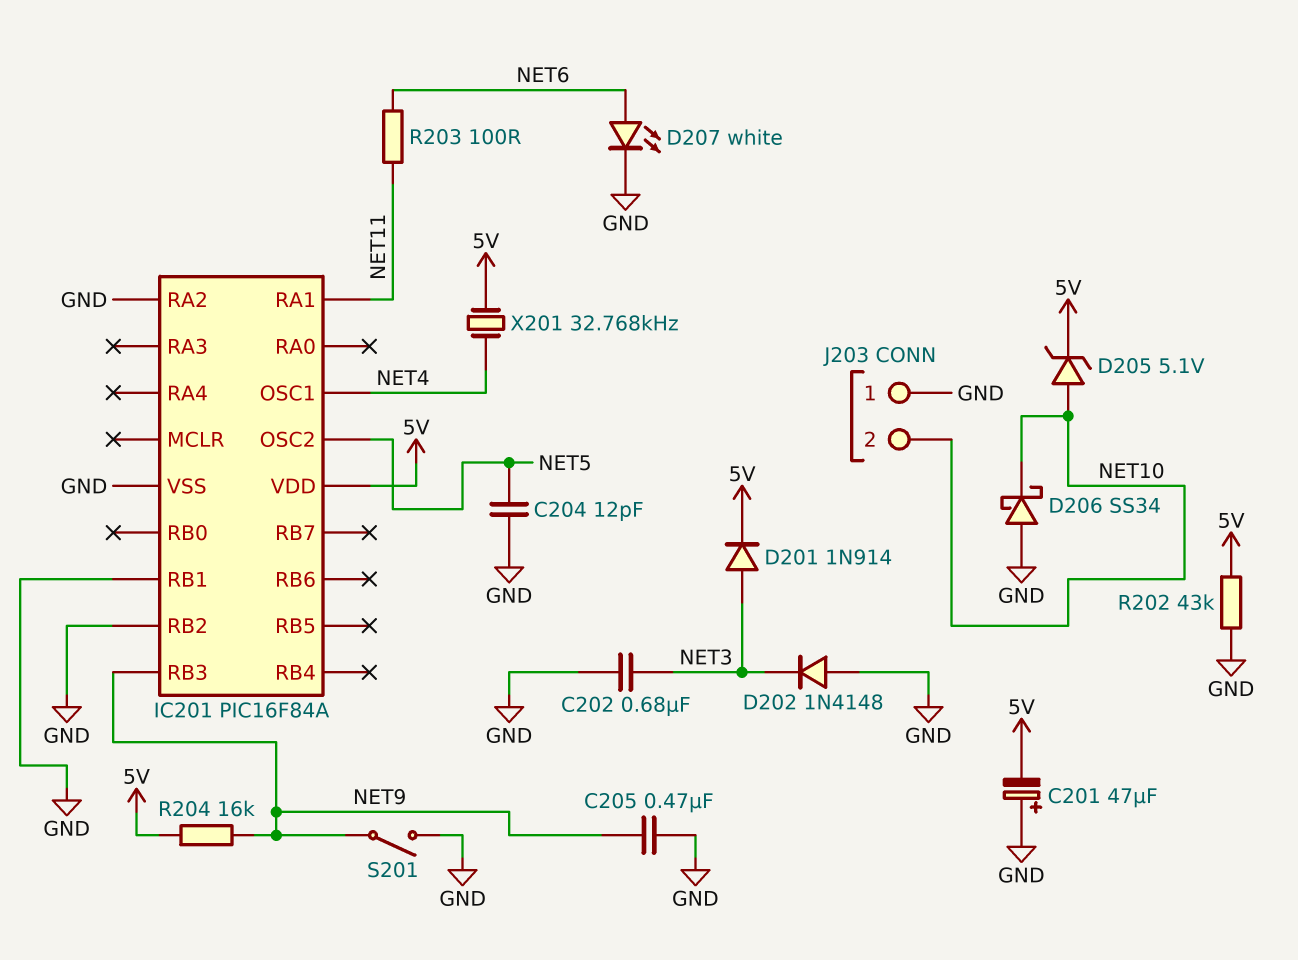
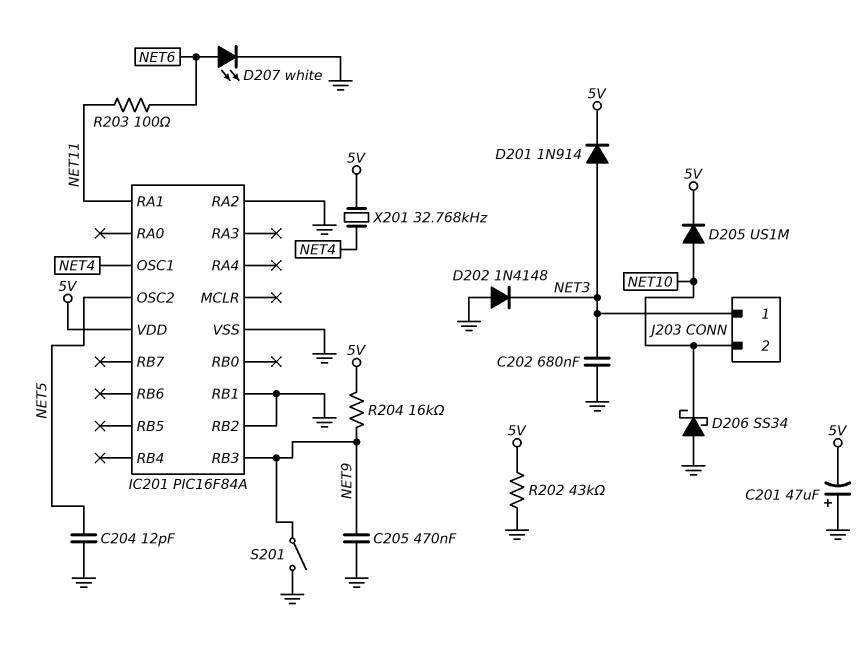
D205: zener 5.1V (A NET10, K 5V) -> diode US1M (A NET10, K 5V)
J203 pin 1: GND -> NET3

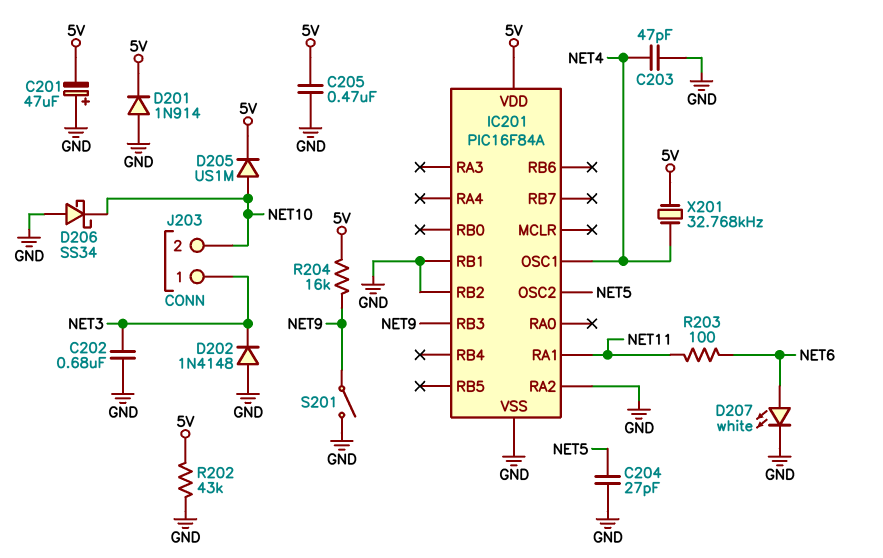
C203: none -> 47pF (GND, NET4)
C204: 12pF (GND, NET5) -> 27pF (GND, NET5)
C205: 470nF (GND, NET9) -> 470nF (5V, GND)
D201: diode 1N914 (A NET3, K 5V) -> diode 1N914 (A GND, K 5V)

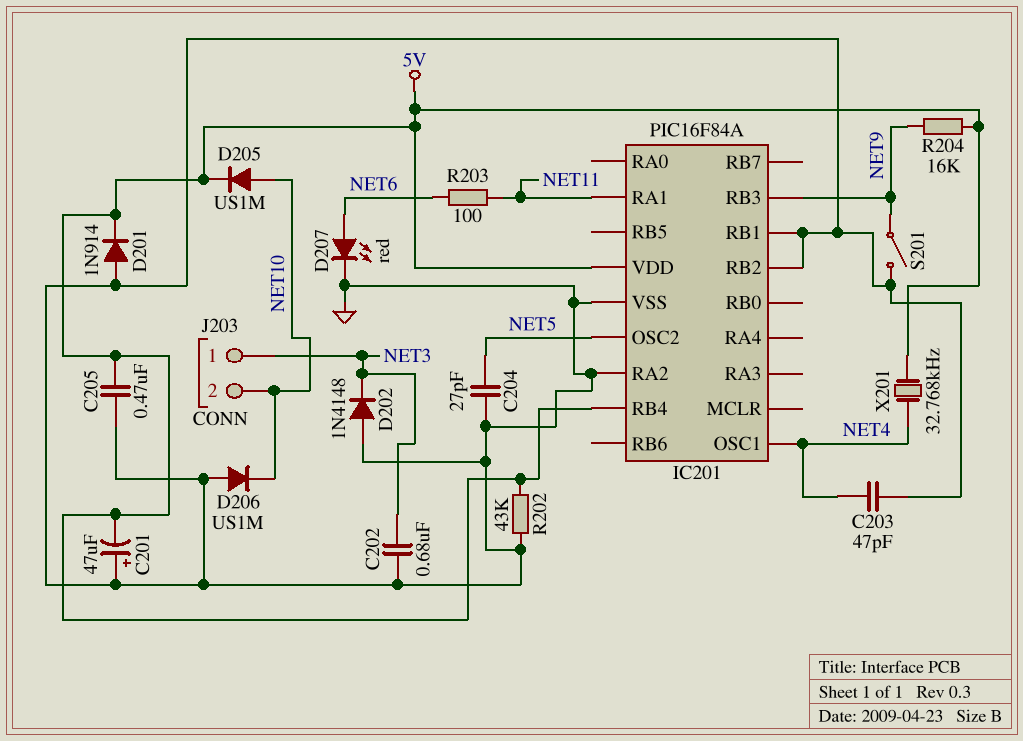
D206: schottky SS34 (A GND, K NET10) -> diode US1M (A GND, K NET10)
D207: LED white (A NET6, K GND) -> LED red (A NET6, K GND)
IC201 pin RB4: none -> 5V

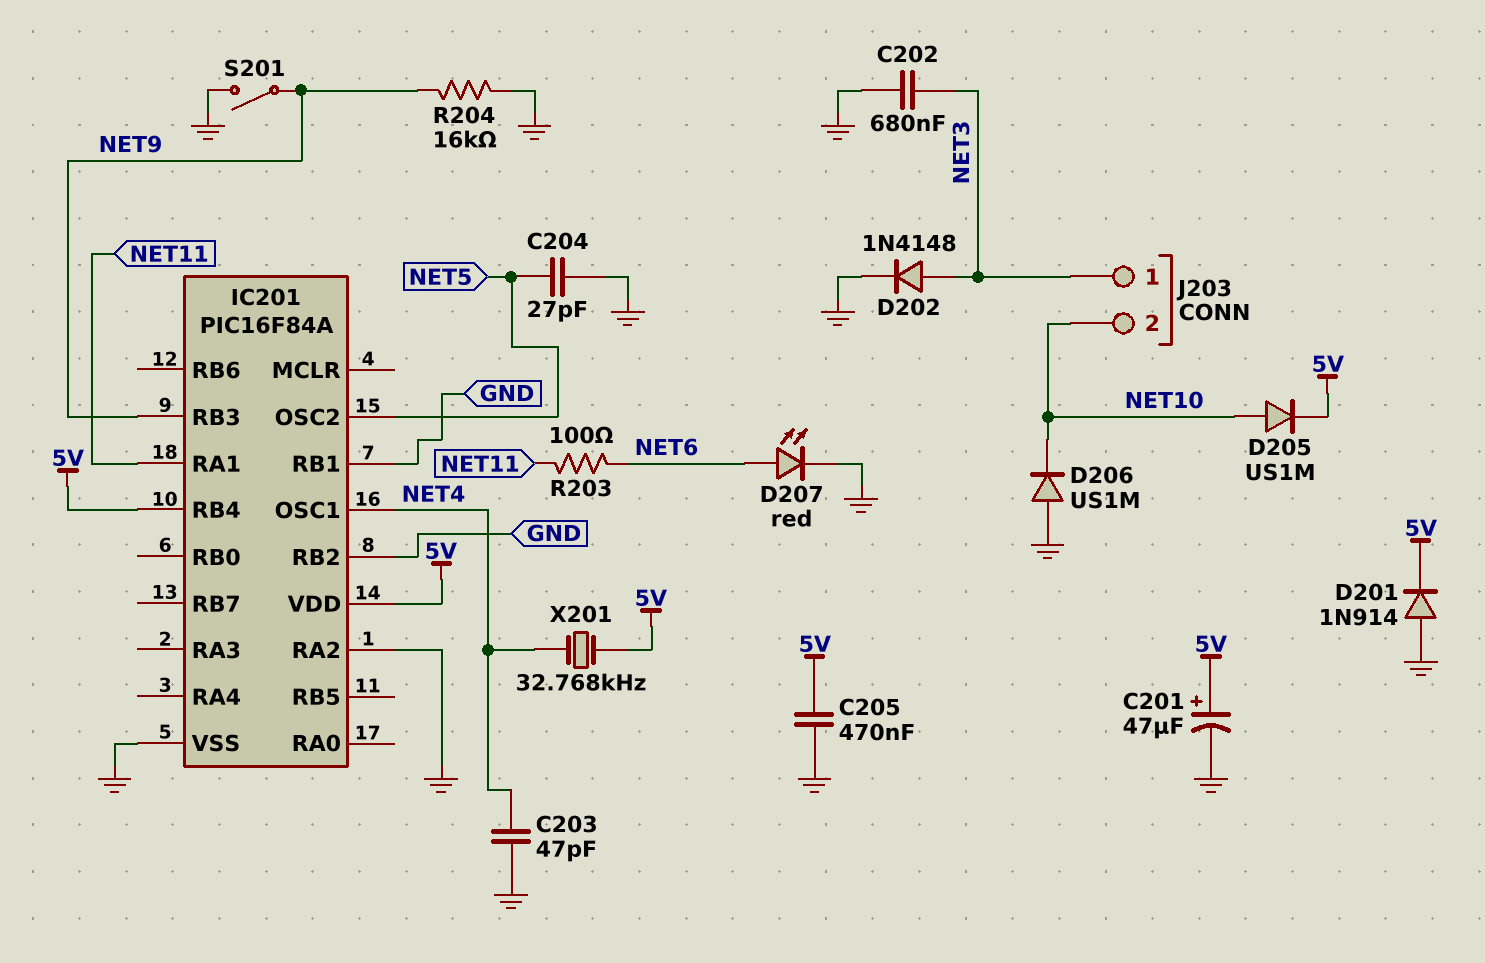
C201: 47uF (plus GND, minus 5V) -> 47uF (plus 5V, minus GND)
D202: diode 1N4148 (A GND, K NET3) -> diode 1N4148 (A NET3, K GND)
R202: 43k (5V, GND) -> none
R204: 16k (5V, NET9) -> 16k (GND, NET9)

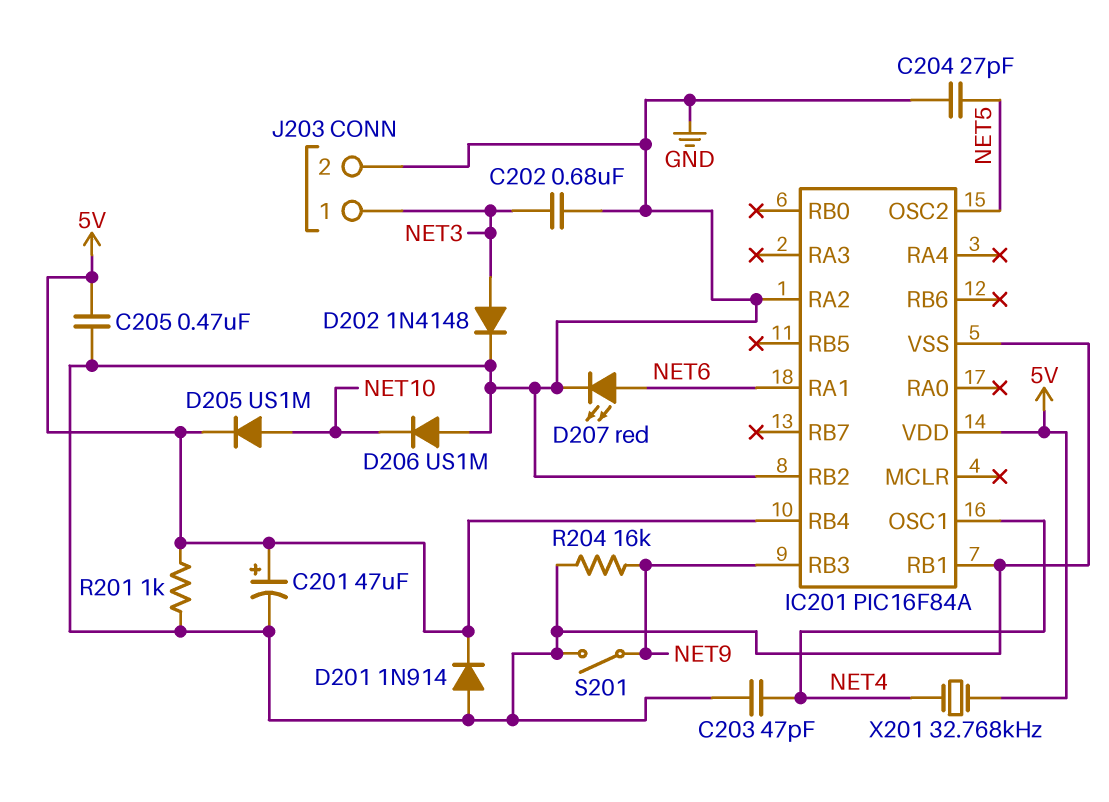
IC201 pin RA1: NET11 -> NET6
J203 pin 2: NET10 -> GND
R201: none -> 1k (5V, GND)
R203: 100 (NET6, NET11) -> none

